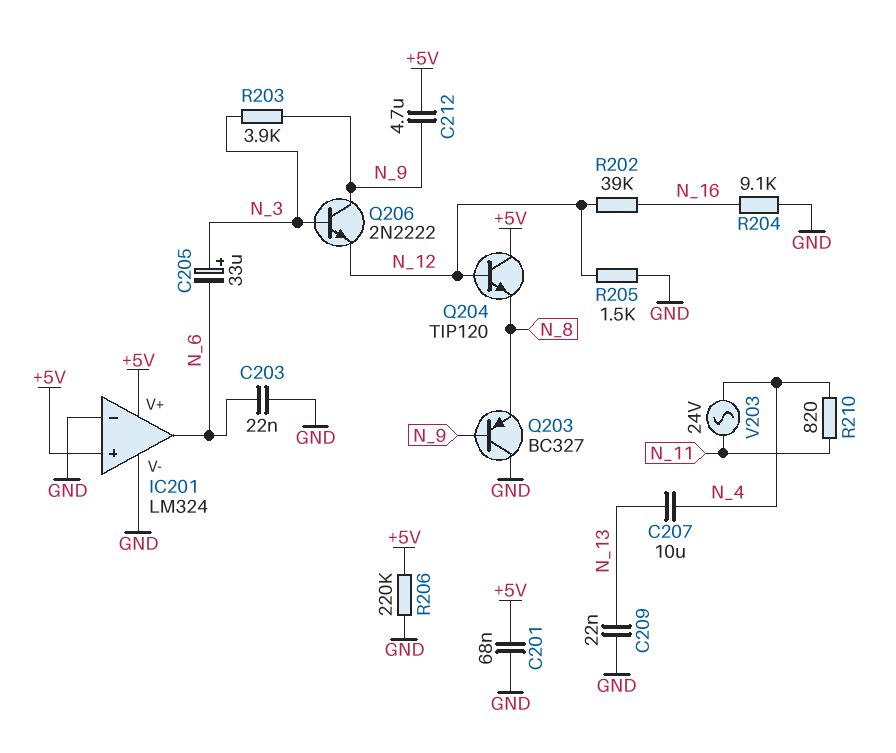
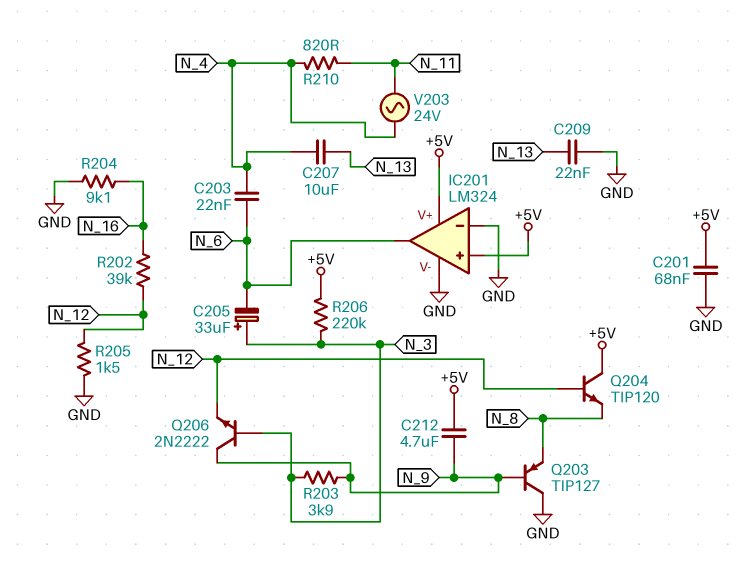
C203: 22nF (GND, N_6) -> 22nF (N_4, N_6)
Q203: PNP BC327 (B N_9, C GND, E N_8) -> PNP TIP127 (B N_9, C GND, E N_8)
R206: 220k (+5V, GND) -> 220k (+5V, N_3)

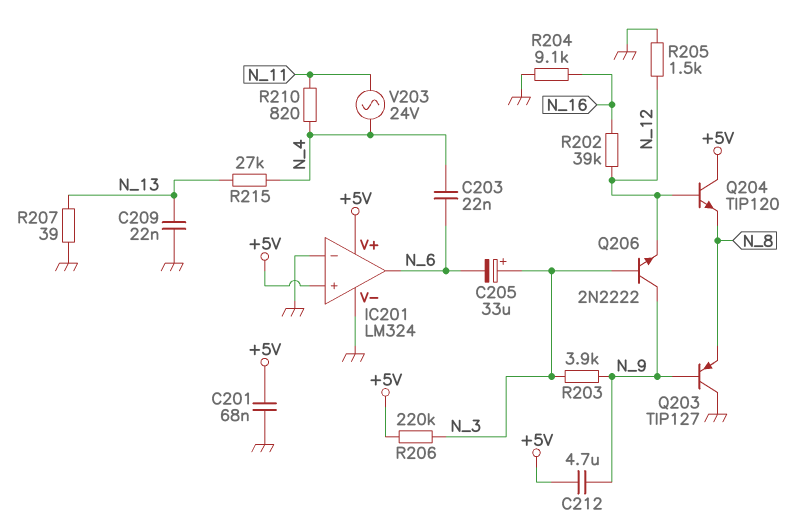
C207: 10uF (N_4, N_13) -> none
R207: none -> 39 (GND, N_13)
R215: none -> 27k (N_4, N_13)

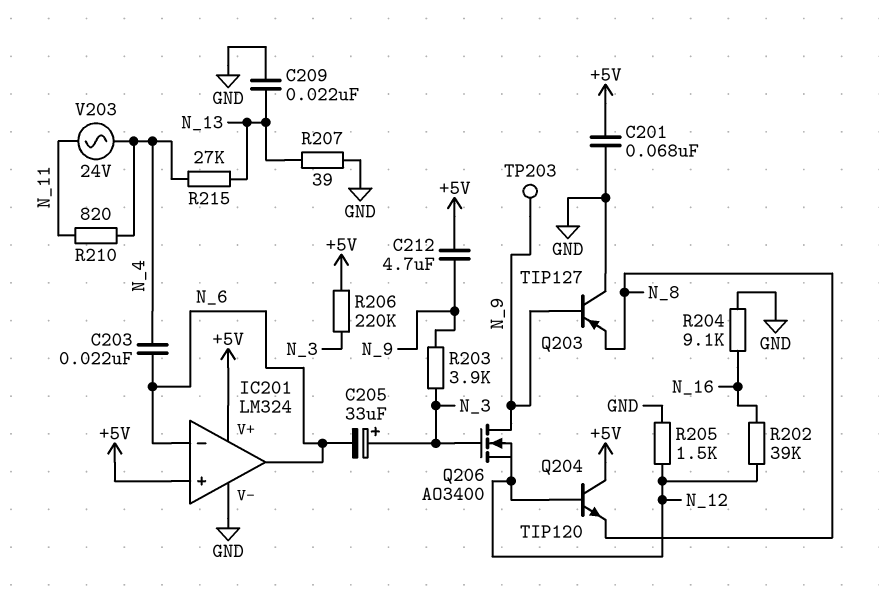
IC201 pin in-: GND -> N_6
Q206: NPN 2N2222 (B N_3, C N_9, E N_12) -> NMOS AO3400 (G N_3, D N_9, S N_12)
TP203: none -> test point (N_9)

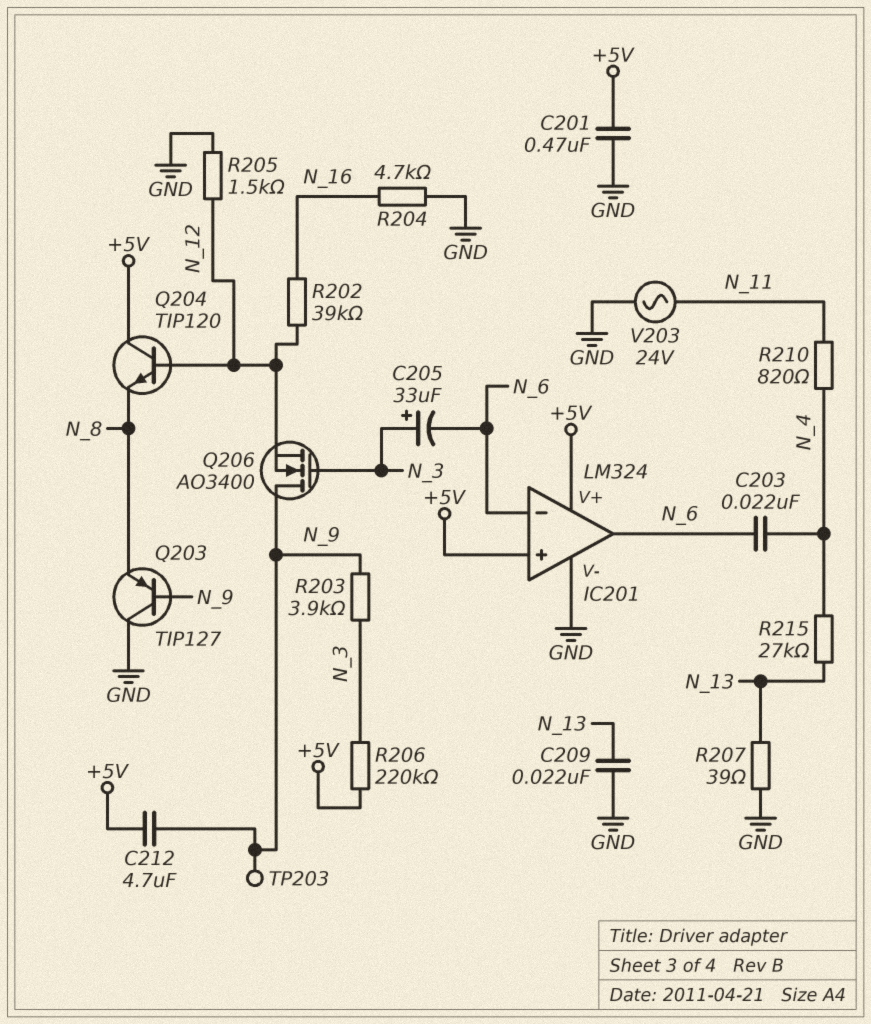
C201: 68nF (+5V, GND) -> 470nF (+5V, GND)
R204: 9.1k (GND, N_16) -> 4.7k (GND, N_16)
V203: AC 24V (N_4, N_11) -> AC 24V (GND, N_11)

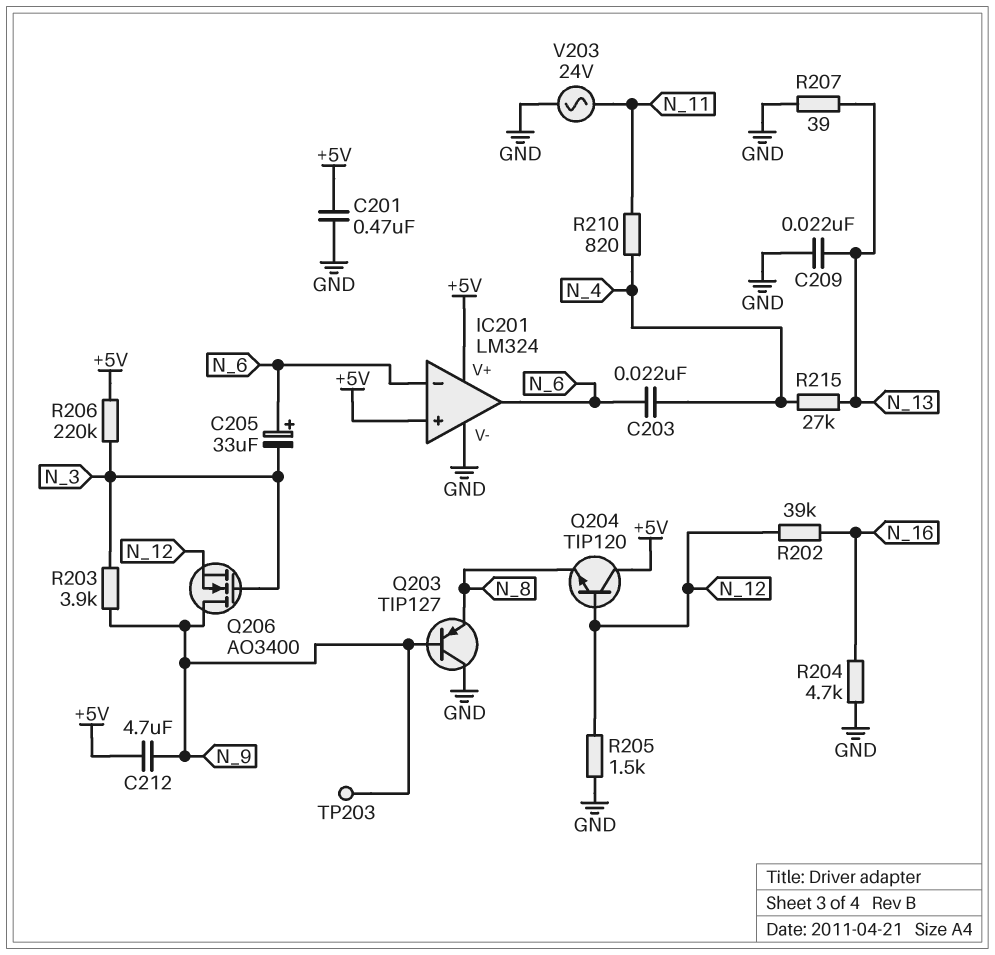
C205: 33uF (plus N_3, minus N_6) -> 33uF (plus N_6, minus N_3)

